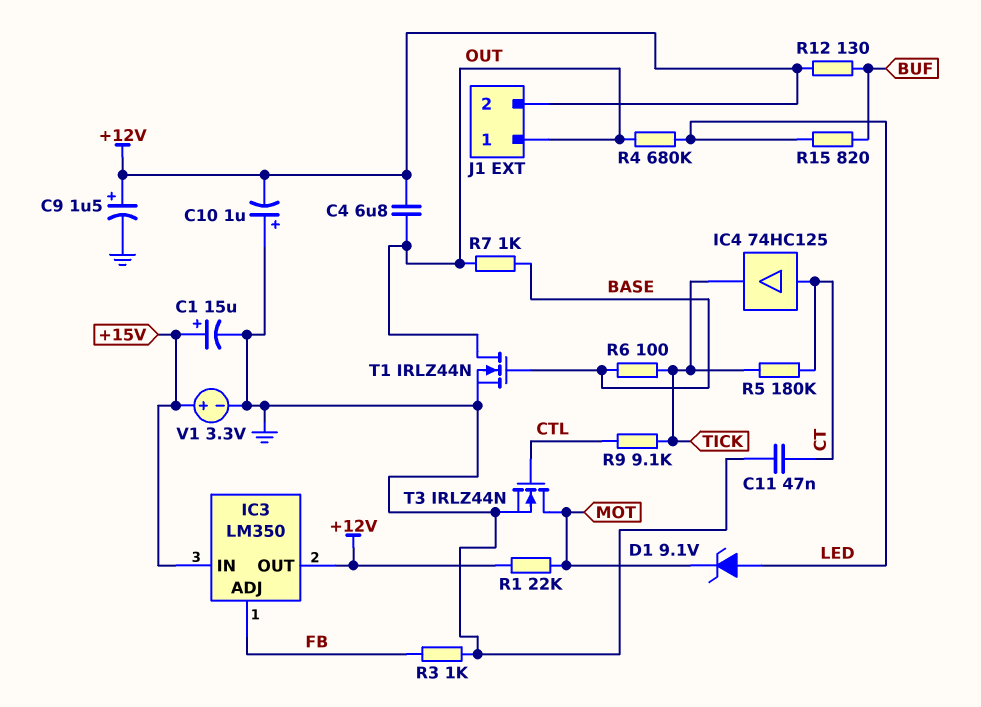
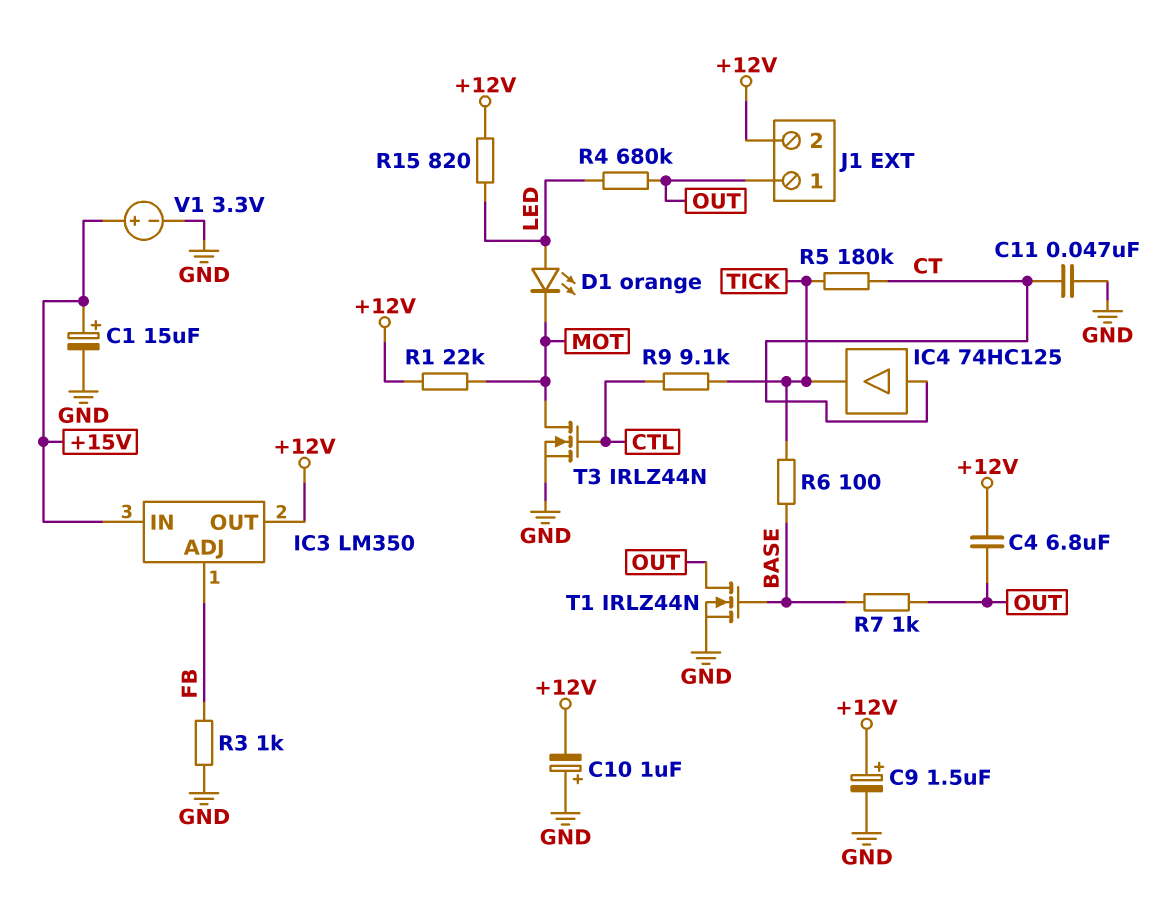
D1: zener 9.1V (A LED, K MOT) -> LED orange (A LED, K MOT)
R12: 130 (+12V, BUF) -> none
R15: 820 (BUF, LED) -> 820 (+12V, LED)

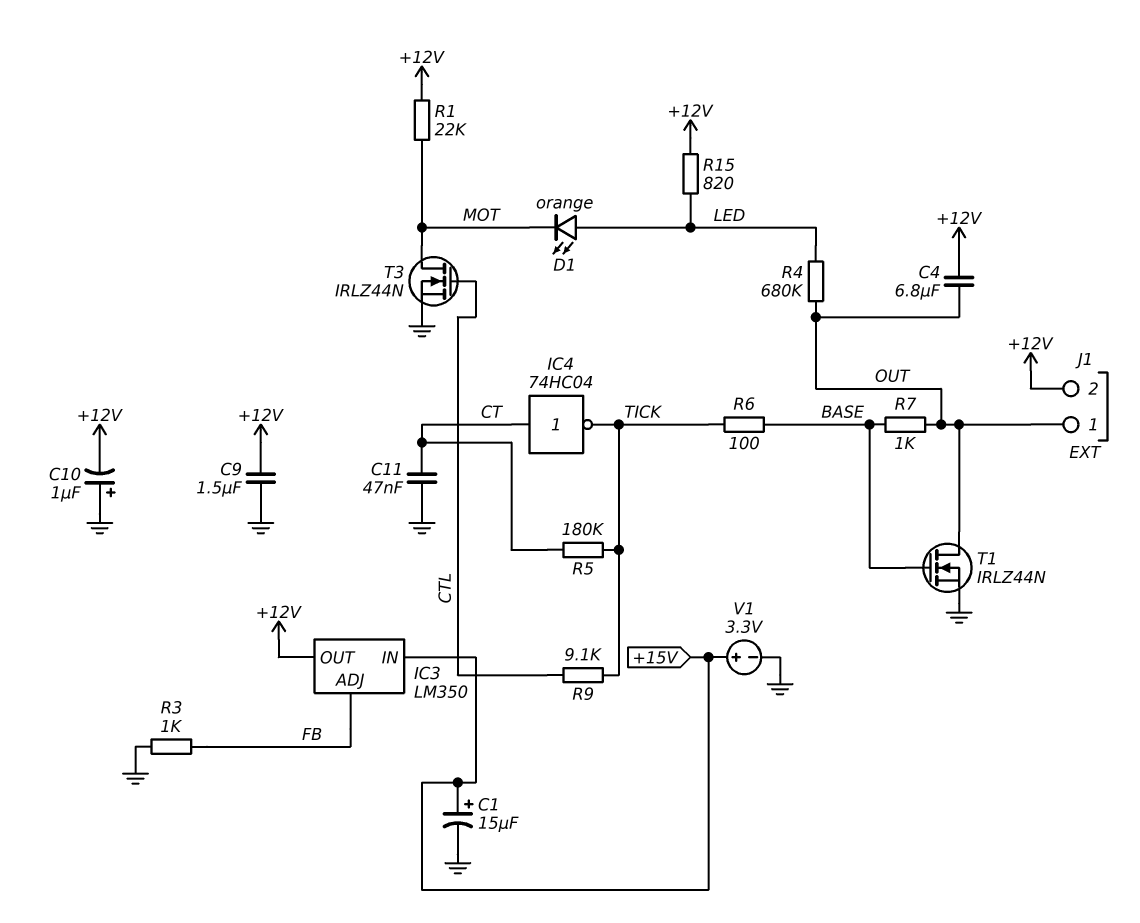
C9: 1.5uF (plus +12V, minus GND) -> 1.5uF (+12V, GND)
IC4: buffer 74HC125 (in CT, out TICK) -> NOT 74HC04 (in CT, out TICK)

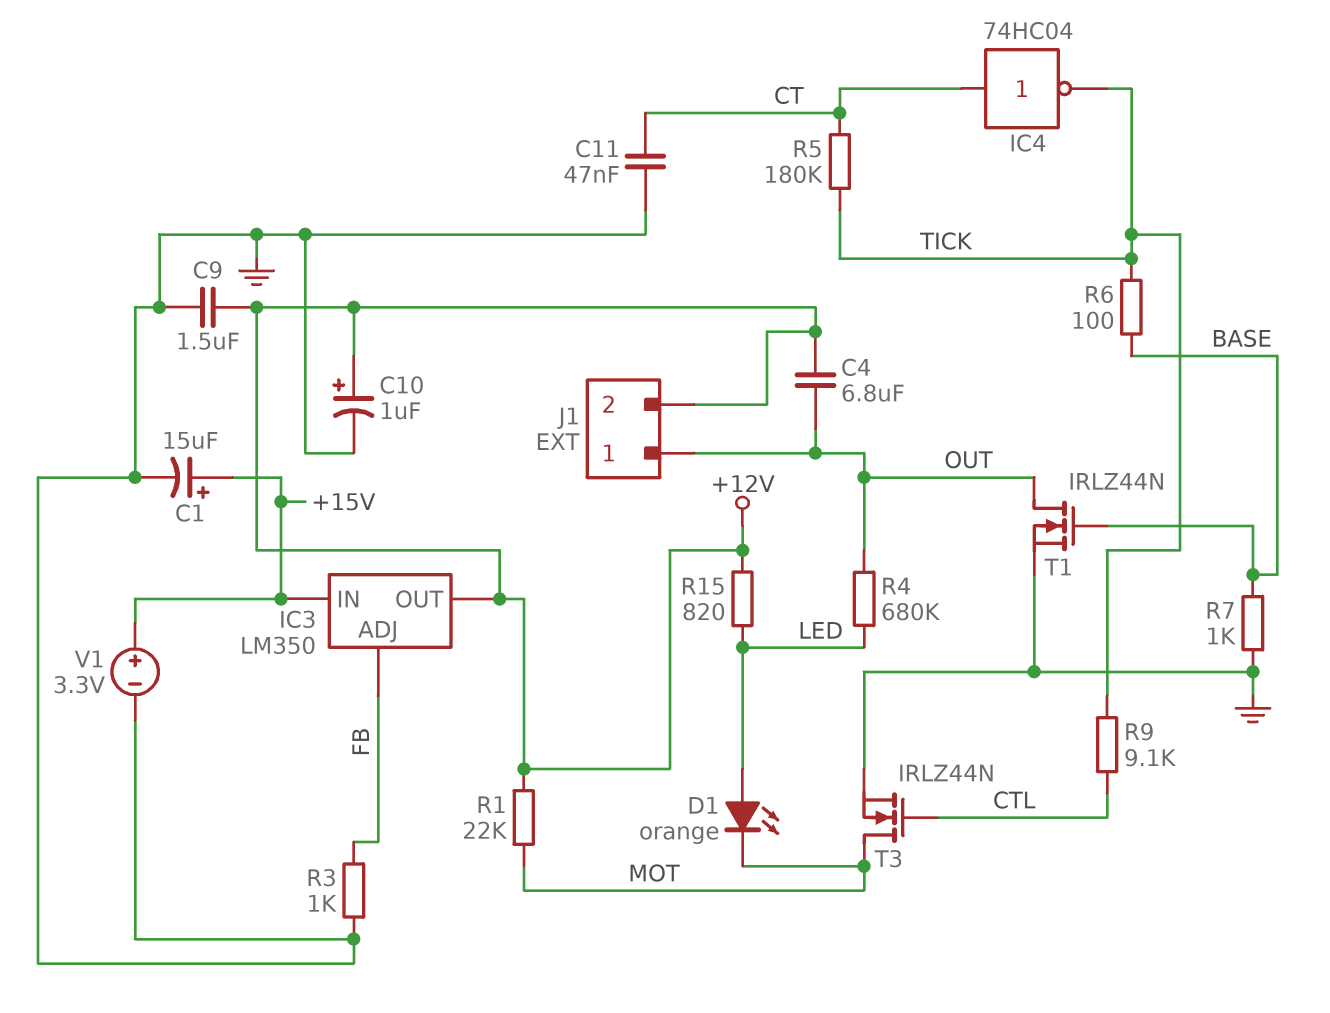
C10: 1uF (plus GND, minus +12V) -> 1uF (plus +12V, minus GND)
R7: 1k (BASE, OUT) -> 1k (BASE, GND)

